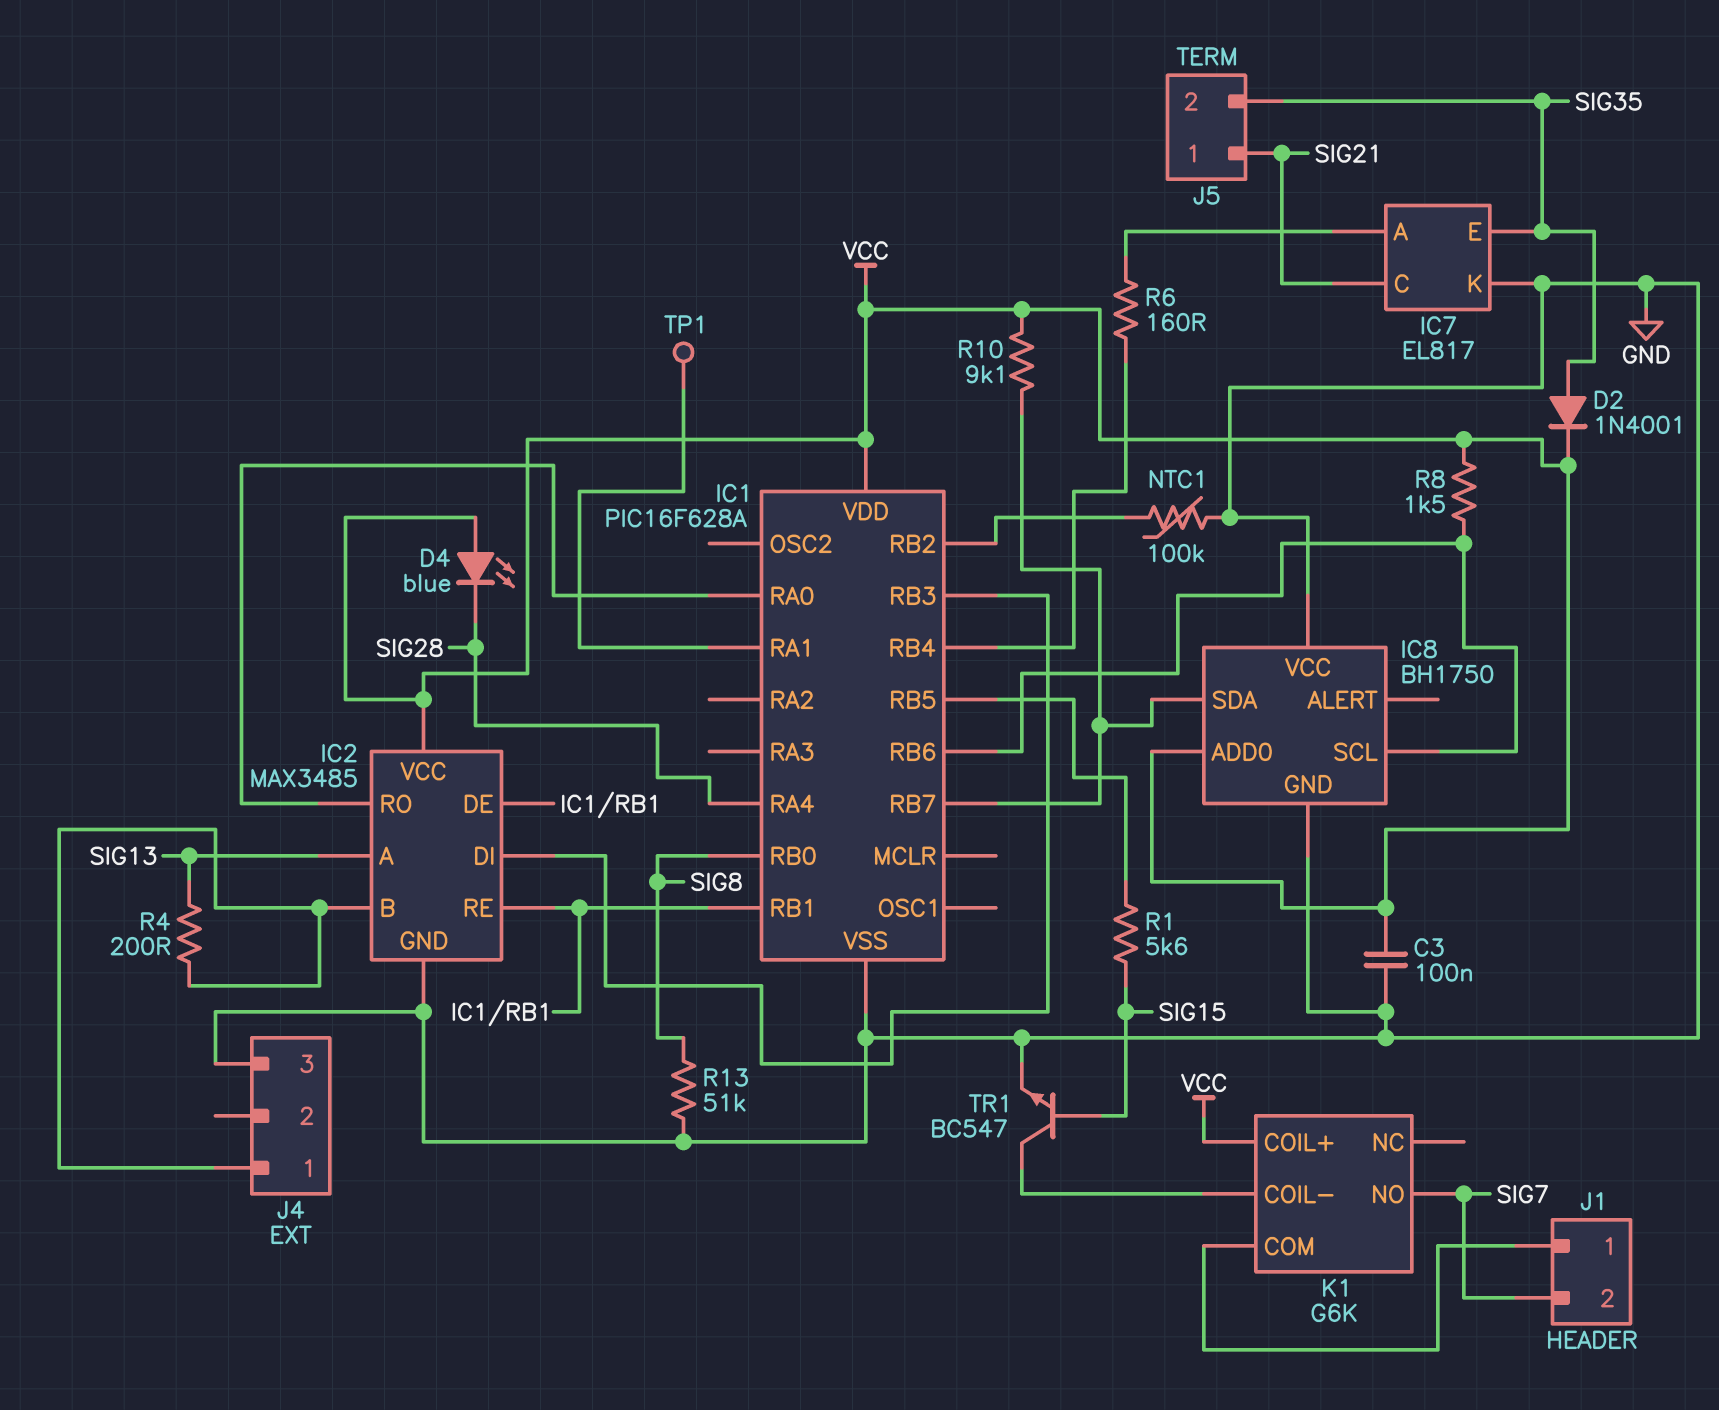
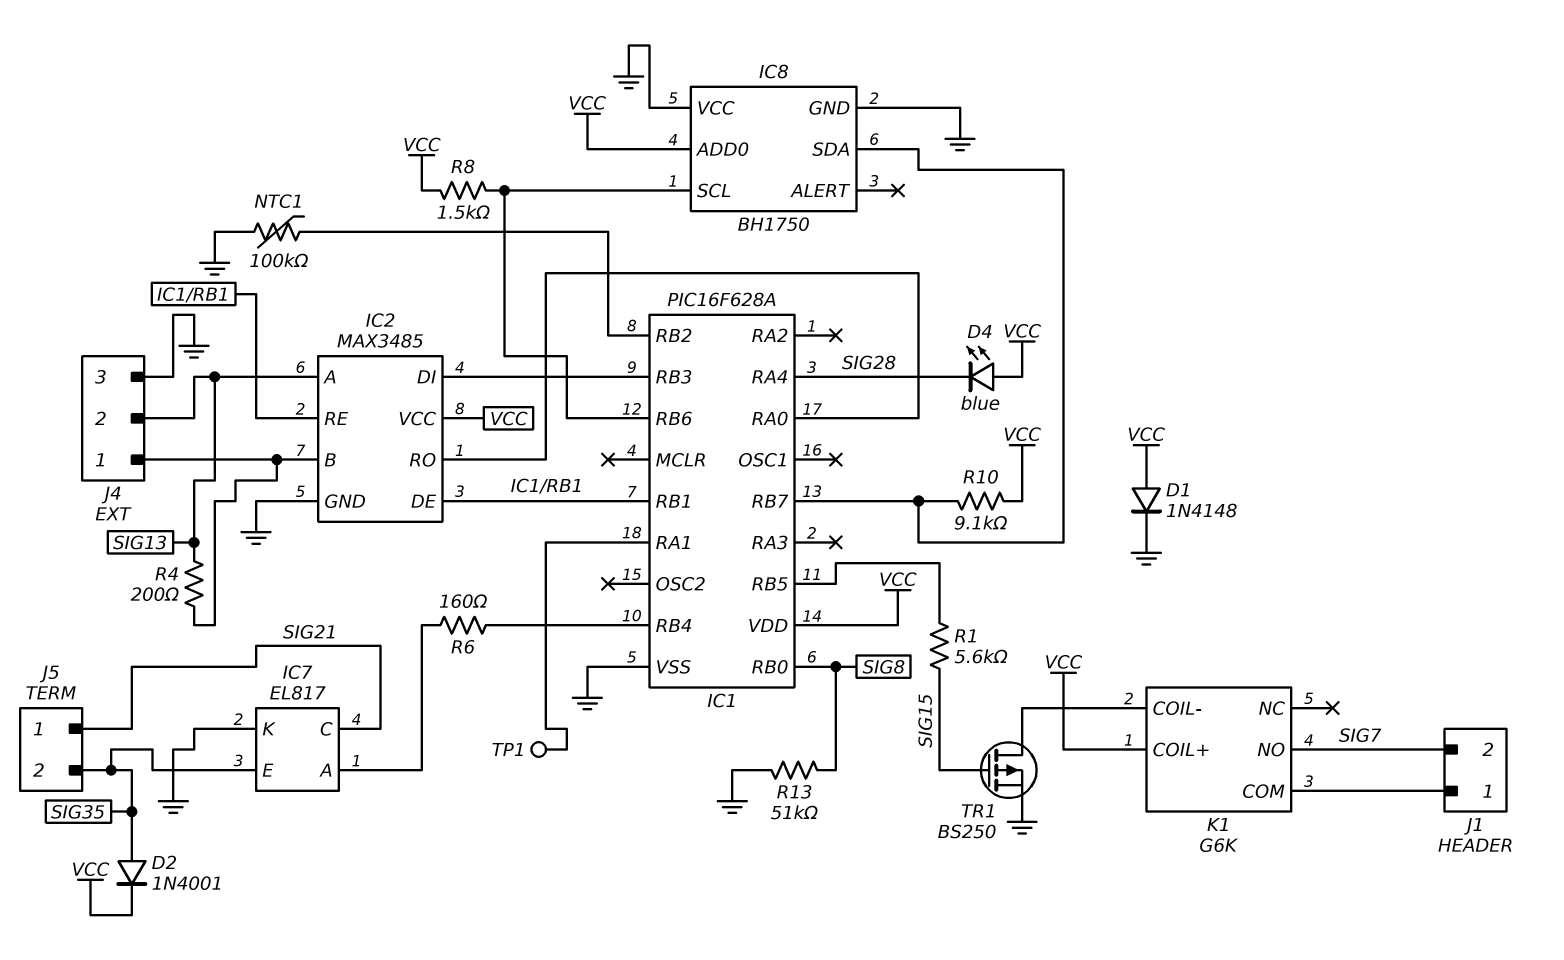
C3: 100nF (GND, VCC) -> none
D1: none -> diode 1N4148 (A VCC, K GND)
J4 pin 2: none -> SIG13
TR1: NPN BC547 (B SIG15, C K1/COIL-, E GND) -> PMOS BS250 (G SIG15, D K1/COIL-, S GND)

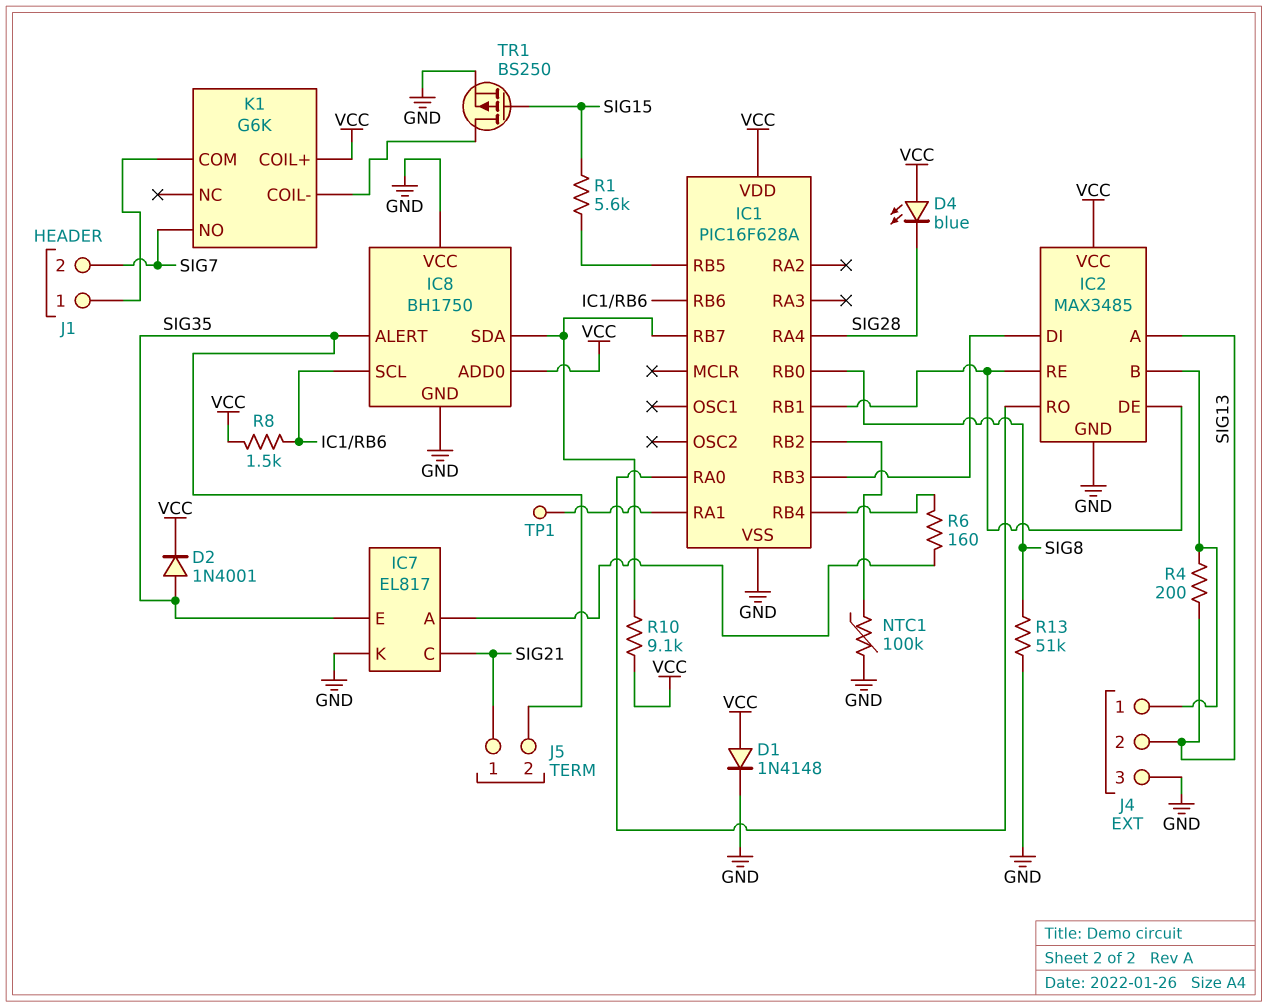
IC8 pin ALERT: none -> SIG35

